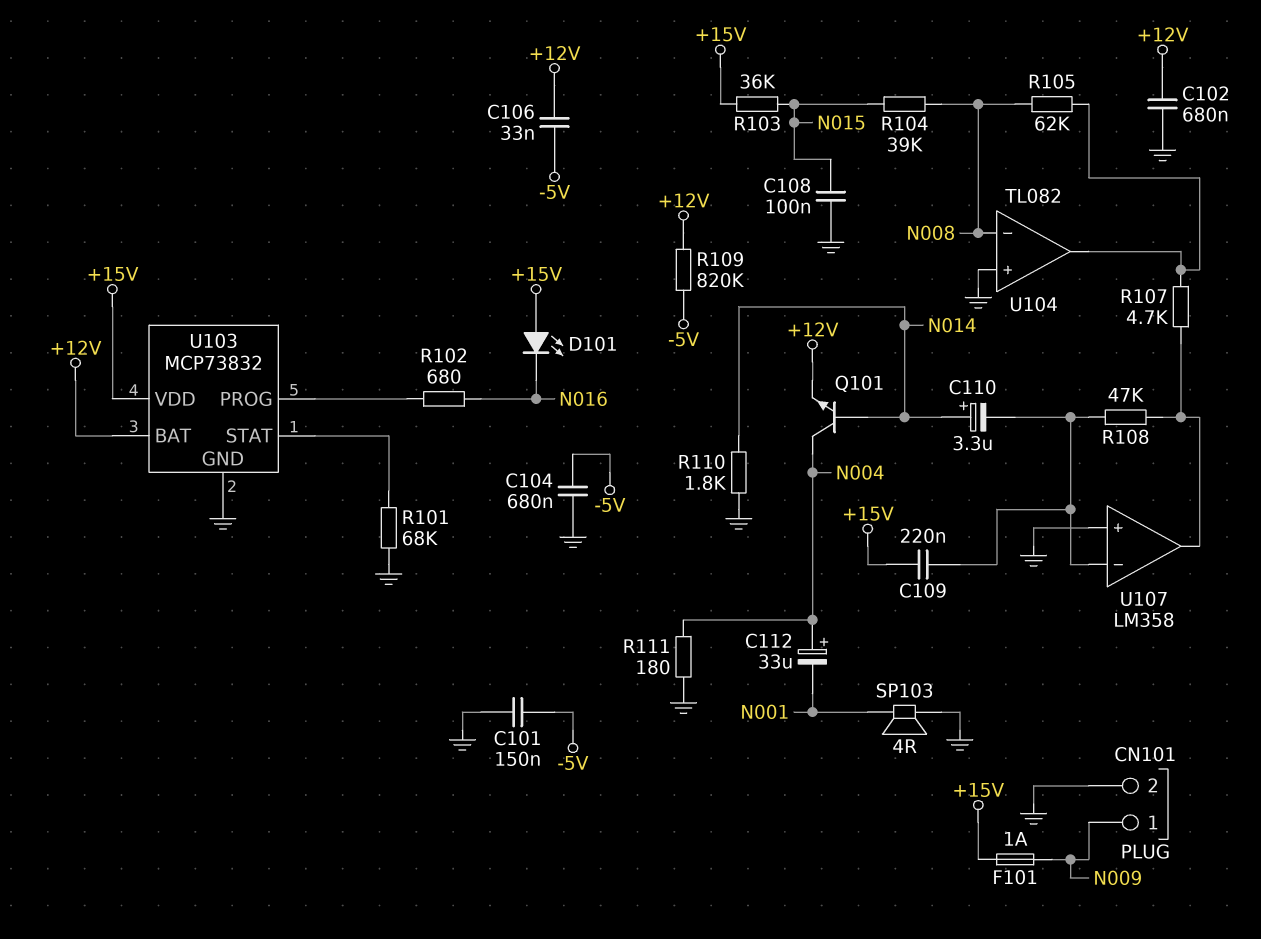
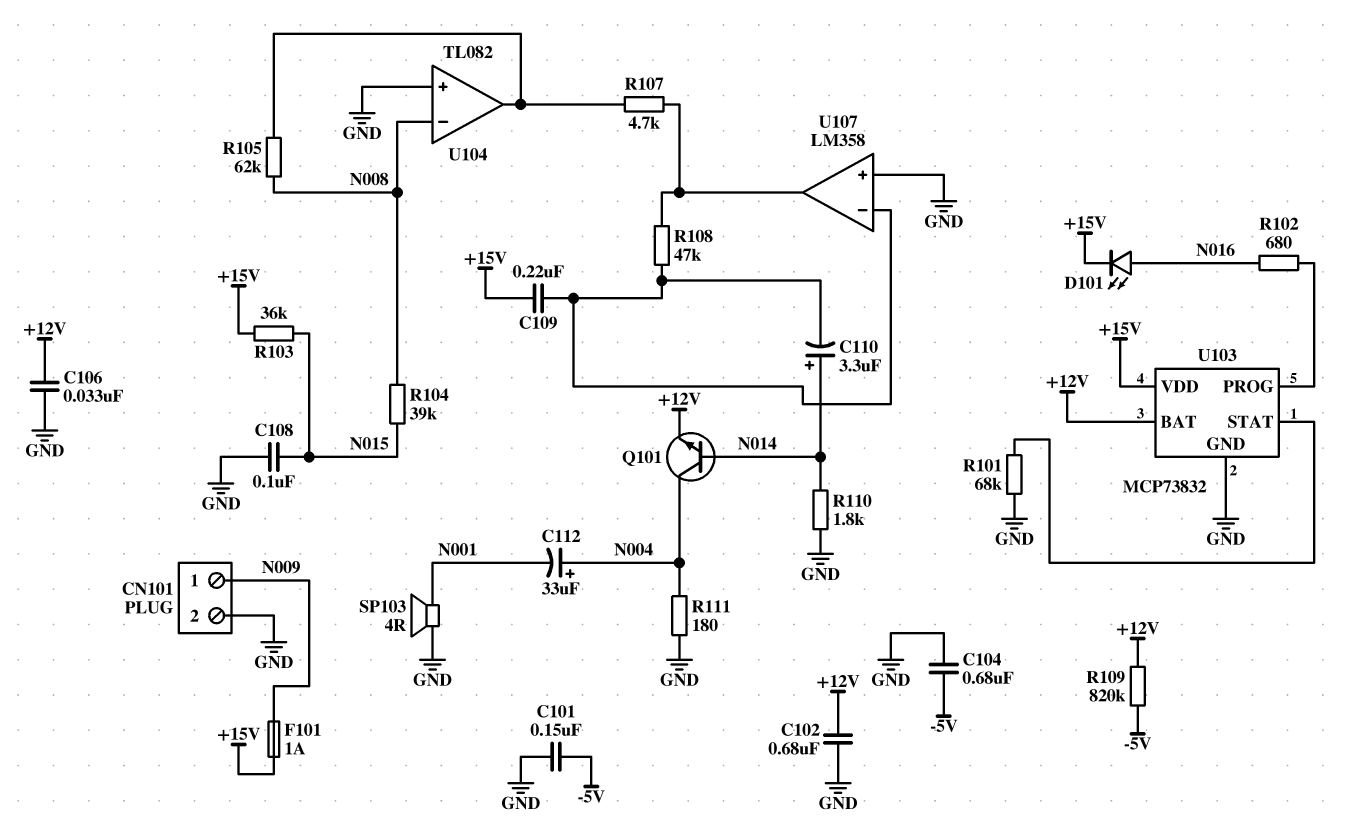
C106: 33nF (+12V, -5V) -> 33nF (+12V, GND)
D101: LED (A +15V, K N016) -> LED (A N016, K +15V)

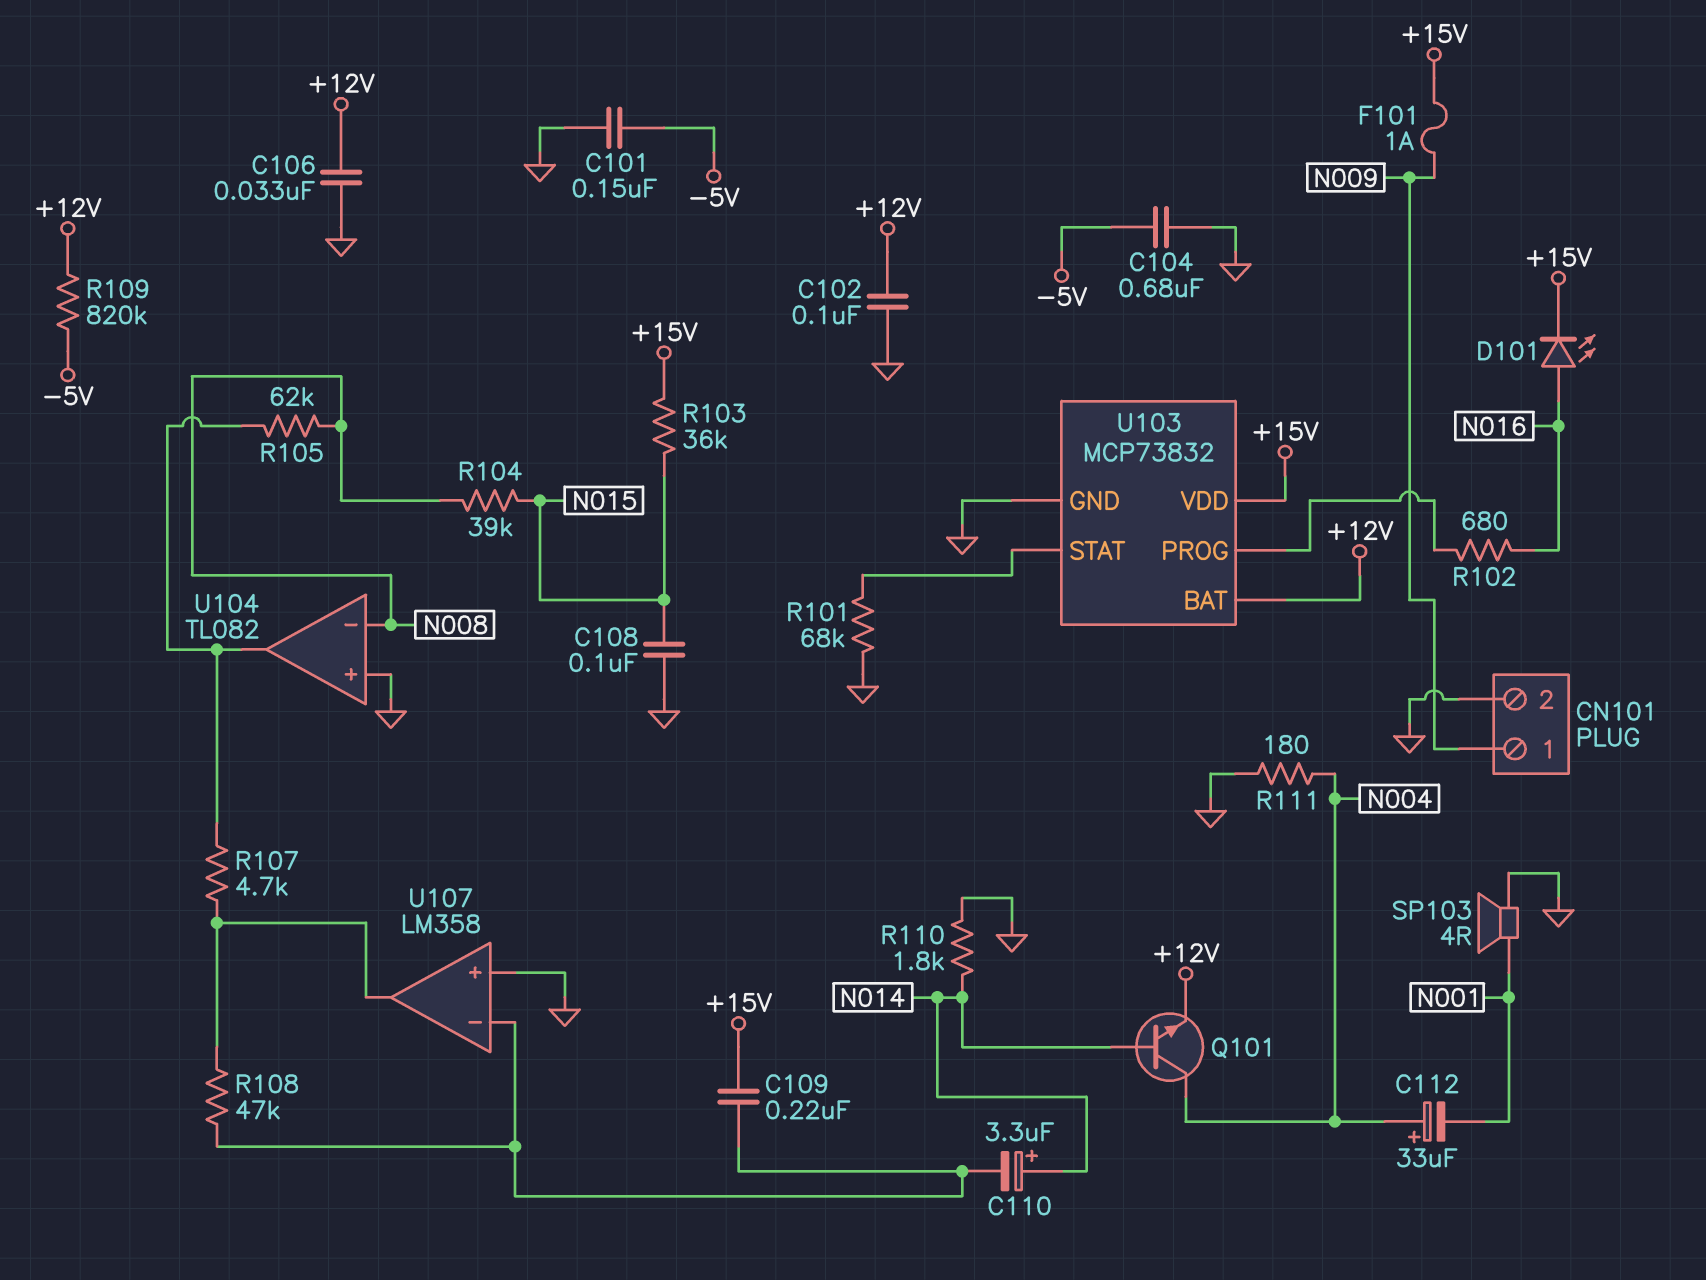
C102: 680nF (+12V, GND) -> 100nF (+12V, GND)

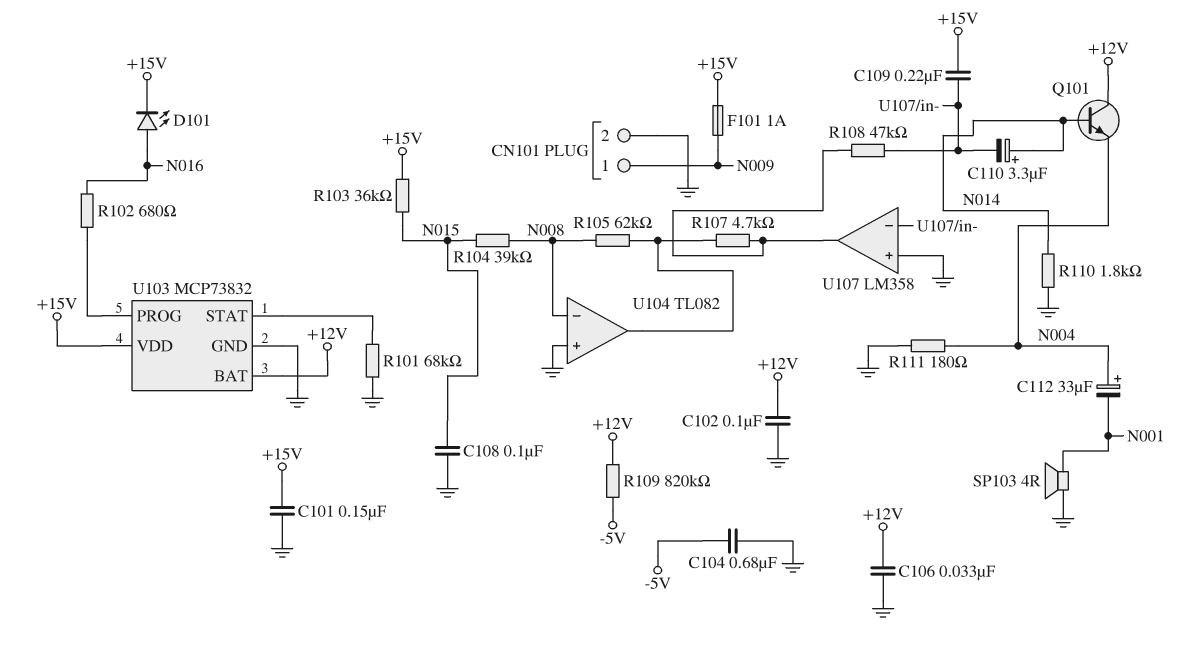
C101: 150nF (-5V, GND) -> 150nF (+15V, GND)
Q101: NPN (B N014, C N004, E +12V) -> NPN (B N014, C +12V, E N004)

